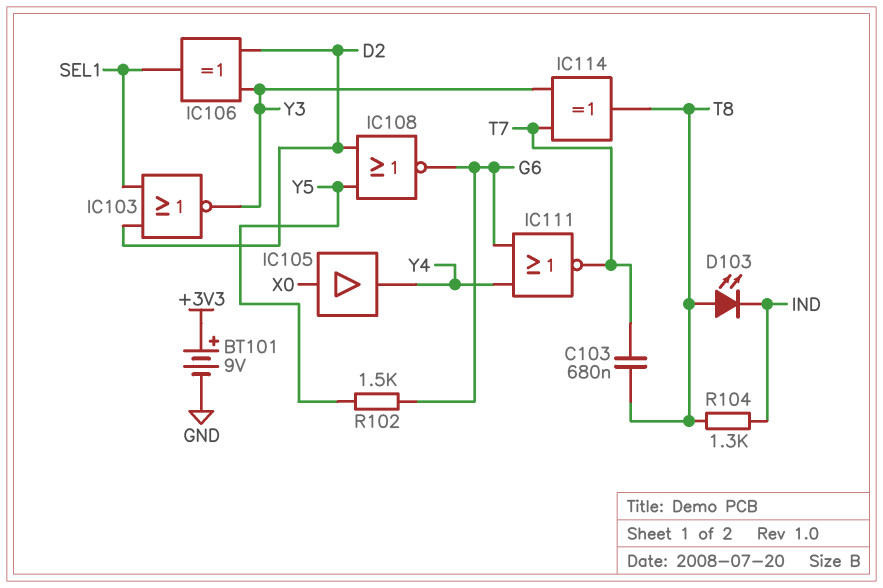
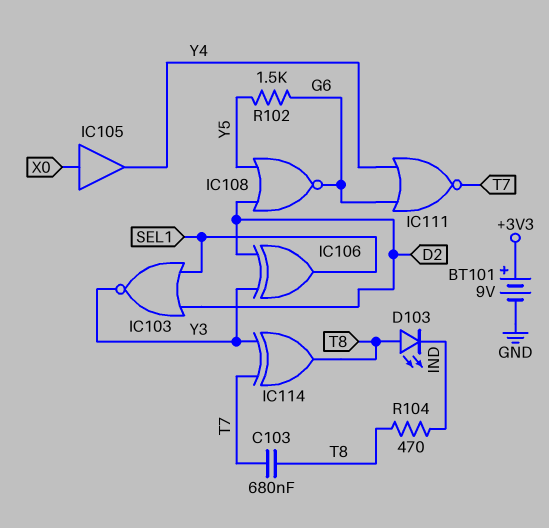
R104: 1.3k (IND, T8) -> 470 (IND, T8)

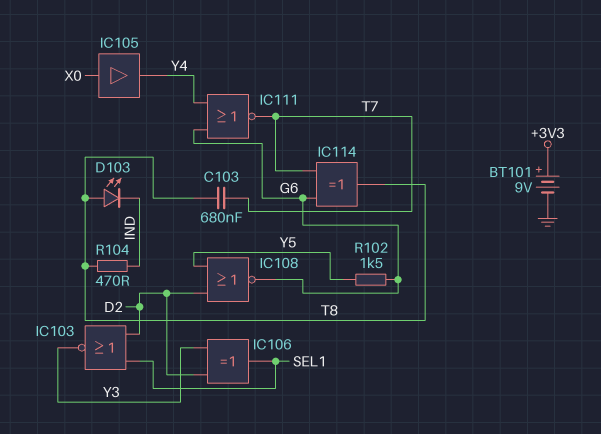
IC114: XOR (in T7, in Y3, out T8) -> XOR (in G6, in T7, out T8)

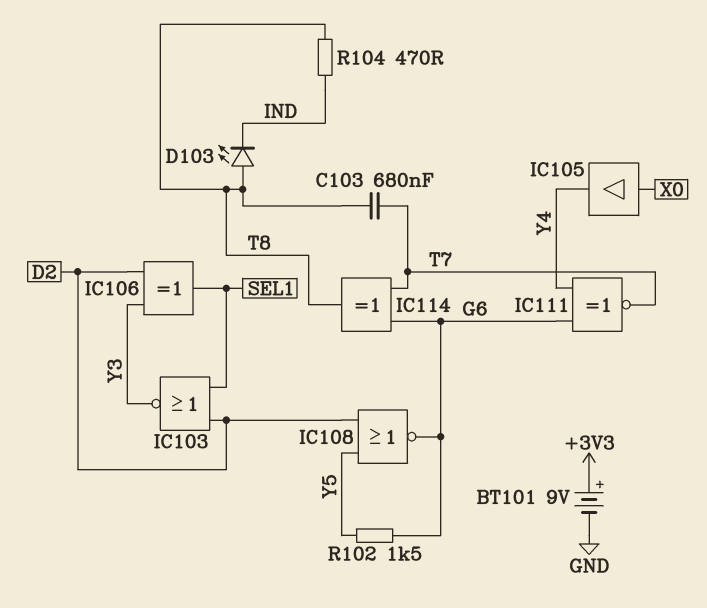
IC111: NOR (in G6, in Y4, out T7) -> XNOR (in G6, in Y4, out T7)

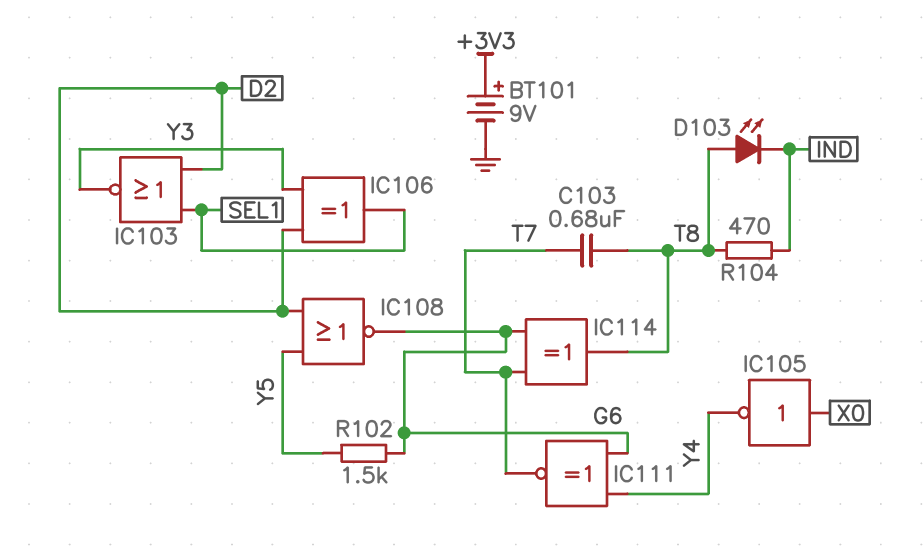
IC105: buffer (in X0, out Y4) -> NOT (in X0, out Y4)

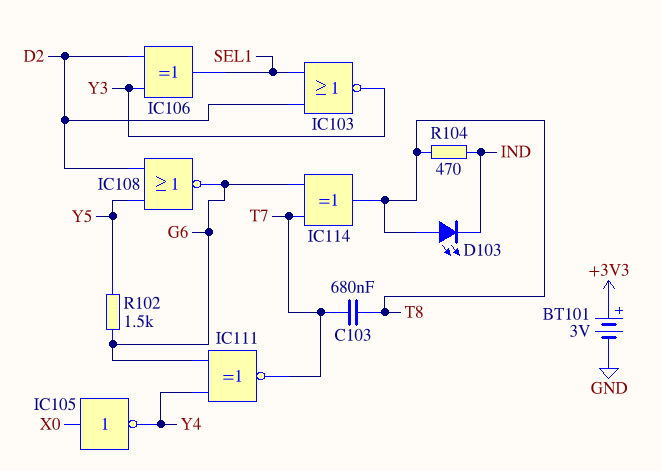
BT101: 9V (plus +3V3, minus GND) -> 3V (plus +3V3, minus GND)

